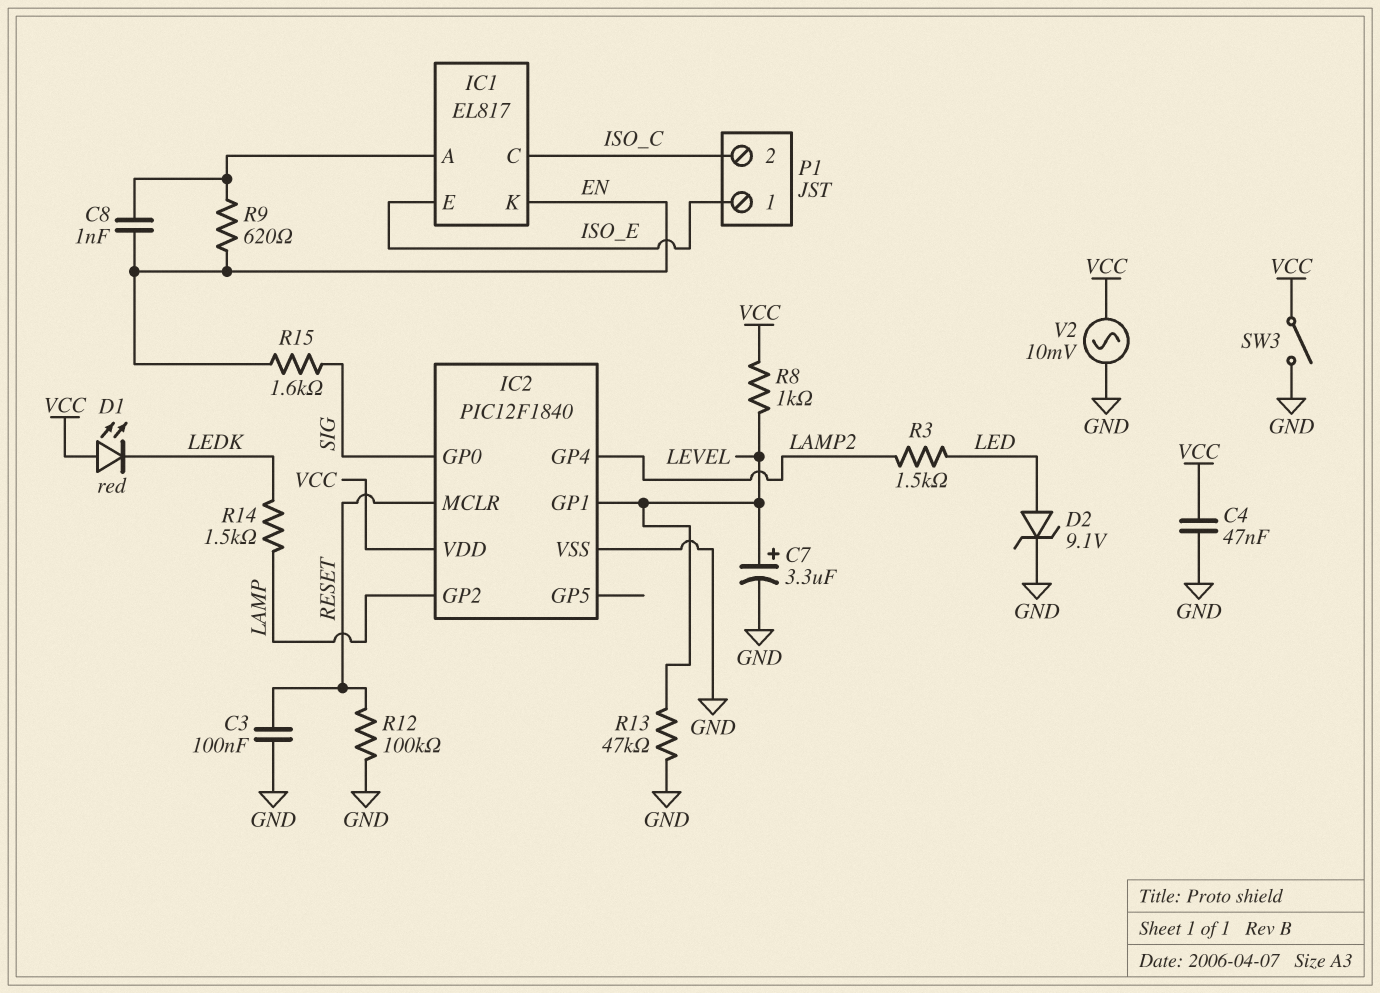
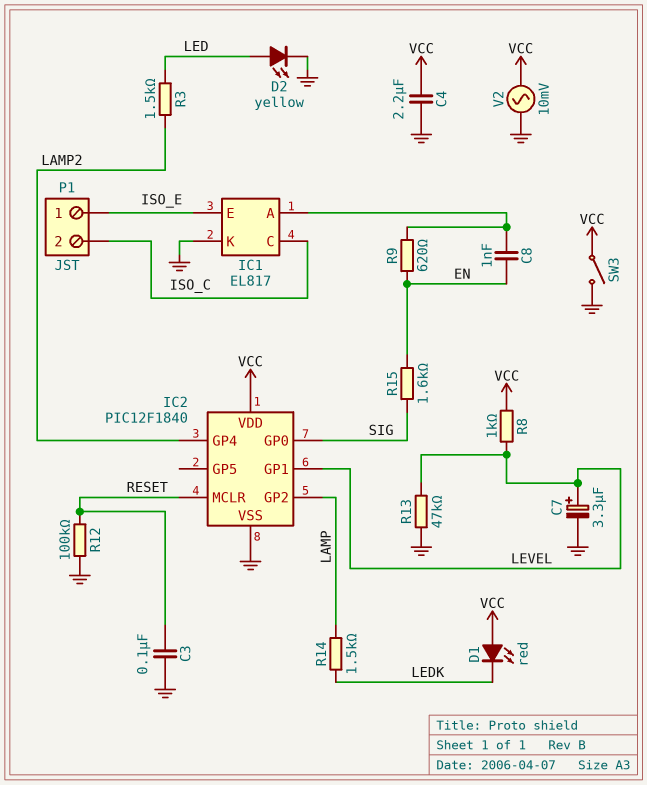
C4: 47nF (GND, VCC) -> 2.2uF (GND, VCC)
D2: zener 9.1V (A LED, K GND) -> LED yellow (A LED, K GND)
IC1 pin K: EN -> GND

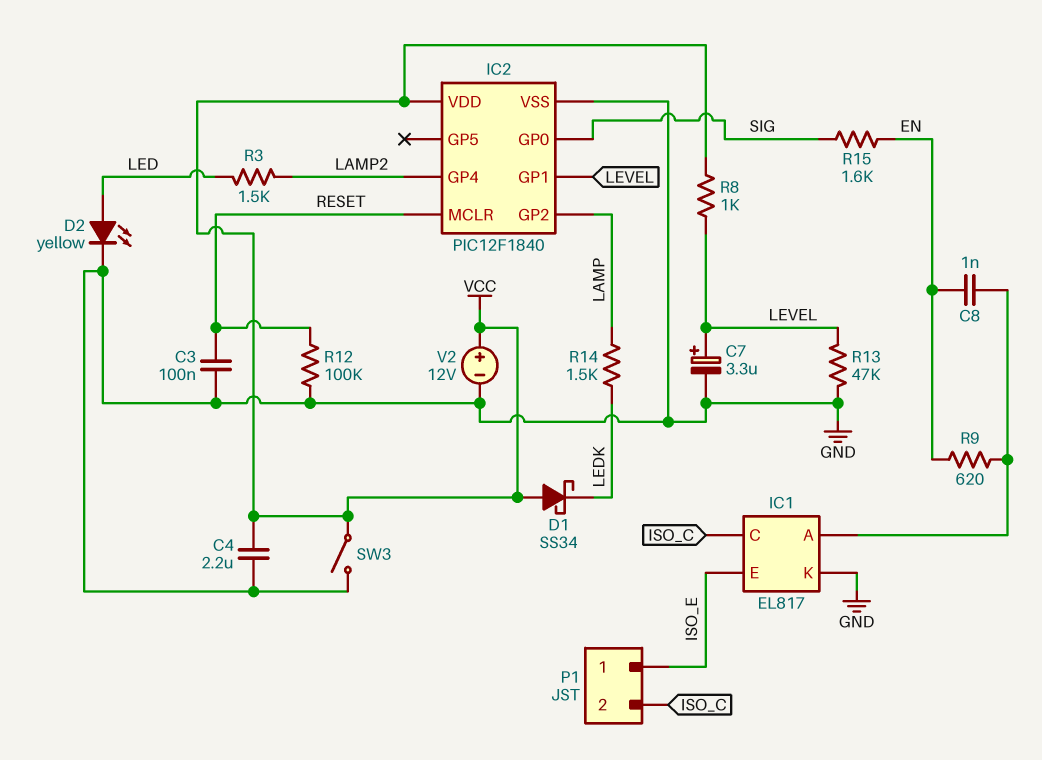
D1: LED red (A VCC, K LEDK) -> schottky SS34 (A VCC, K LEDK)
V2: AC 10mV (GND, VCC) -> 12V (plus VCC, minus GND)

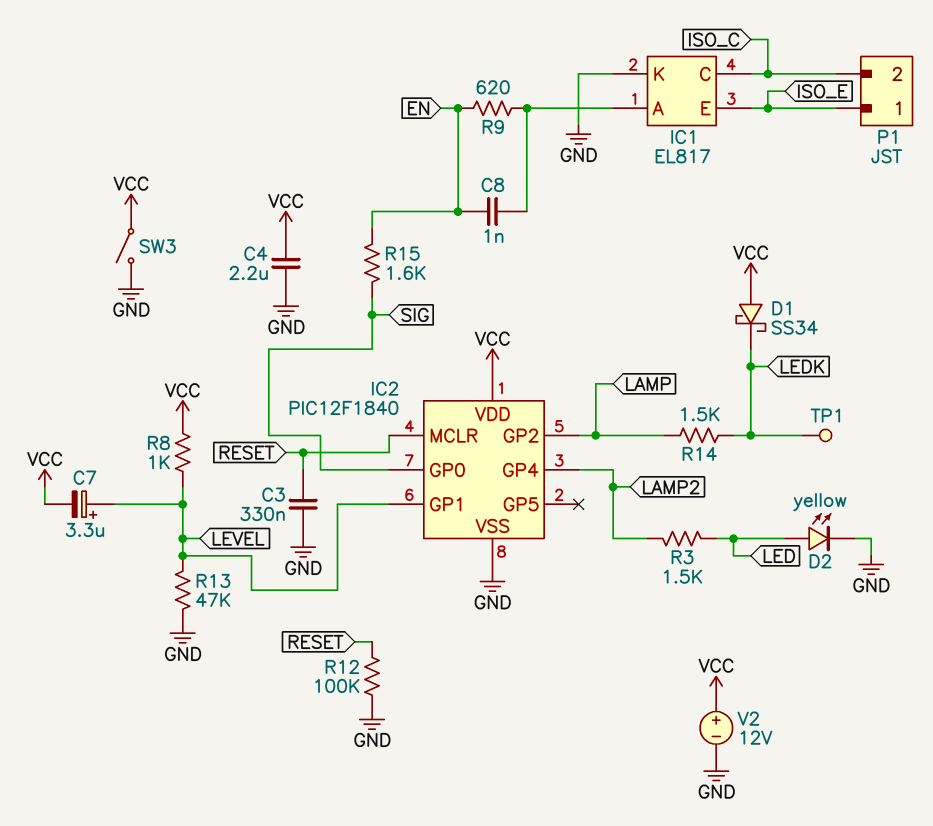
C3: 100nF (GND, RESET) -> 330nF (GND, RESET)
C7: 3.3uF (plus LEVEL, minus GND) -> 3.3uF (plus LEVEL, minus VCC)
TP1: none -> test point (LEDK)

